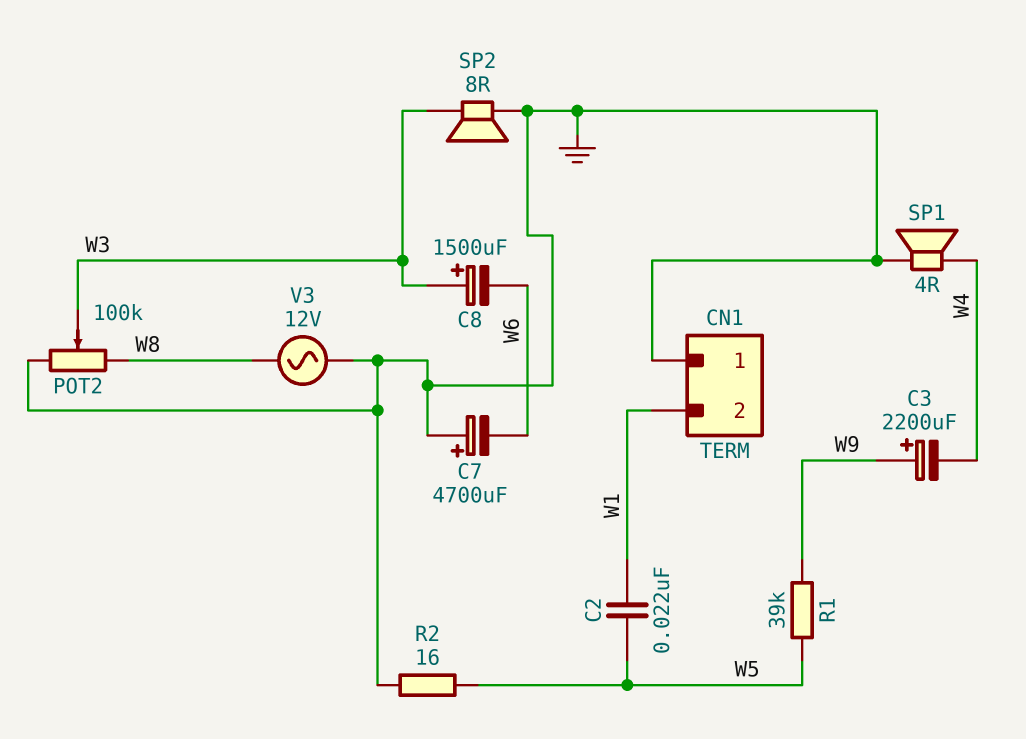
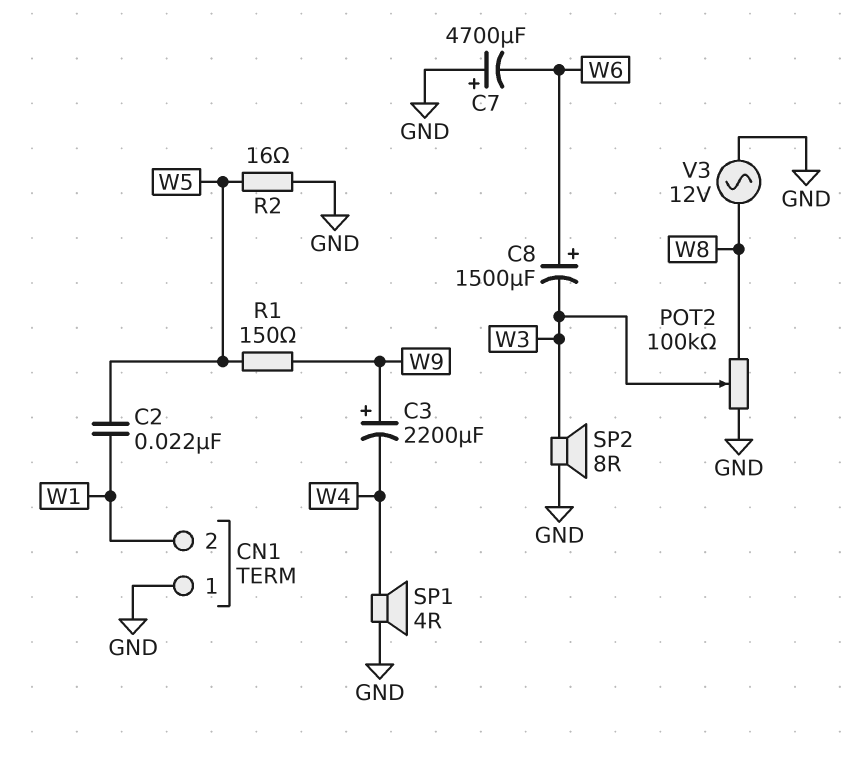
C8: 1500uF (plus W3, minus W6) -> 1500uF (plus W6, minus W3)
R1: 39k (W5, W9) -> 150 (W5, W9)

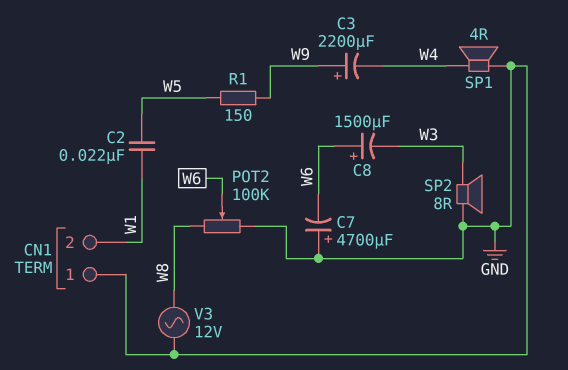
POT2: 100k (GND, W8, wiper W3) -> 100k (GND, W8, wiper W6)
R2: 16 (GND, W5) -> none

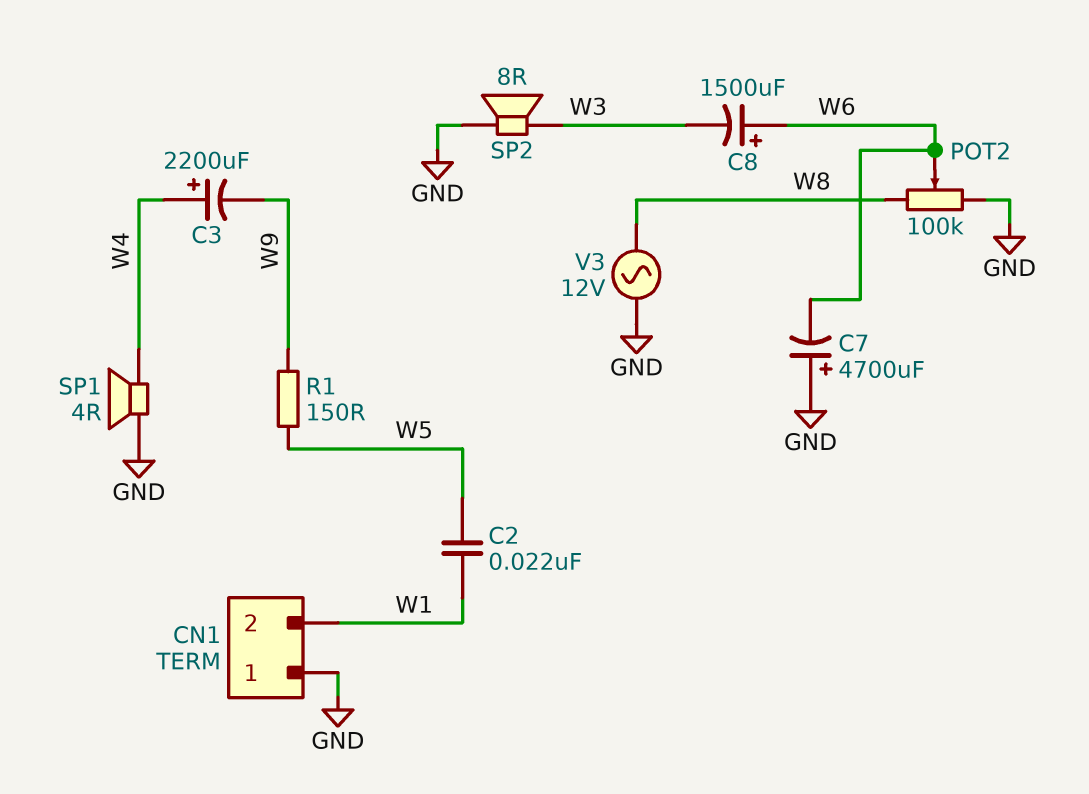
C3: 2200uF (plus W9, minus W4) -> 2200uF (plus W4, minus W9)

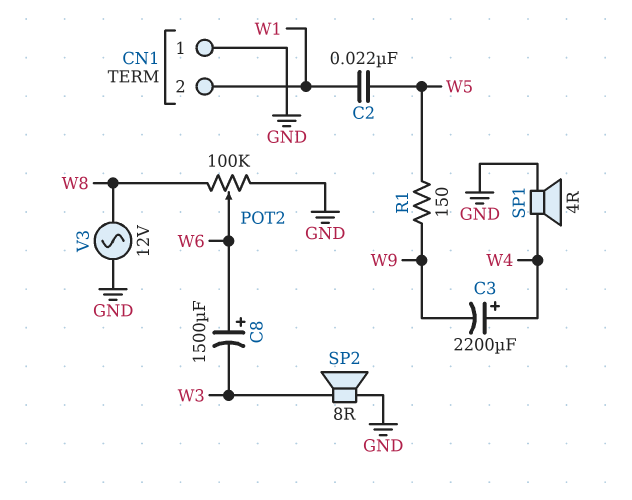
C7: 4700uF (plus GND, minus W6) -> none

